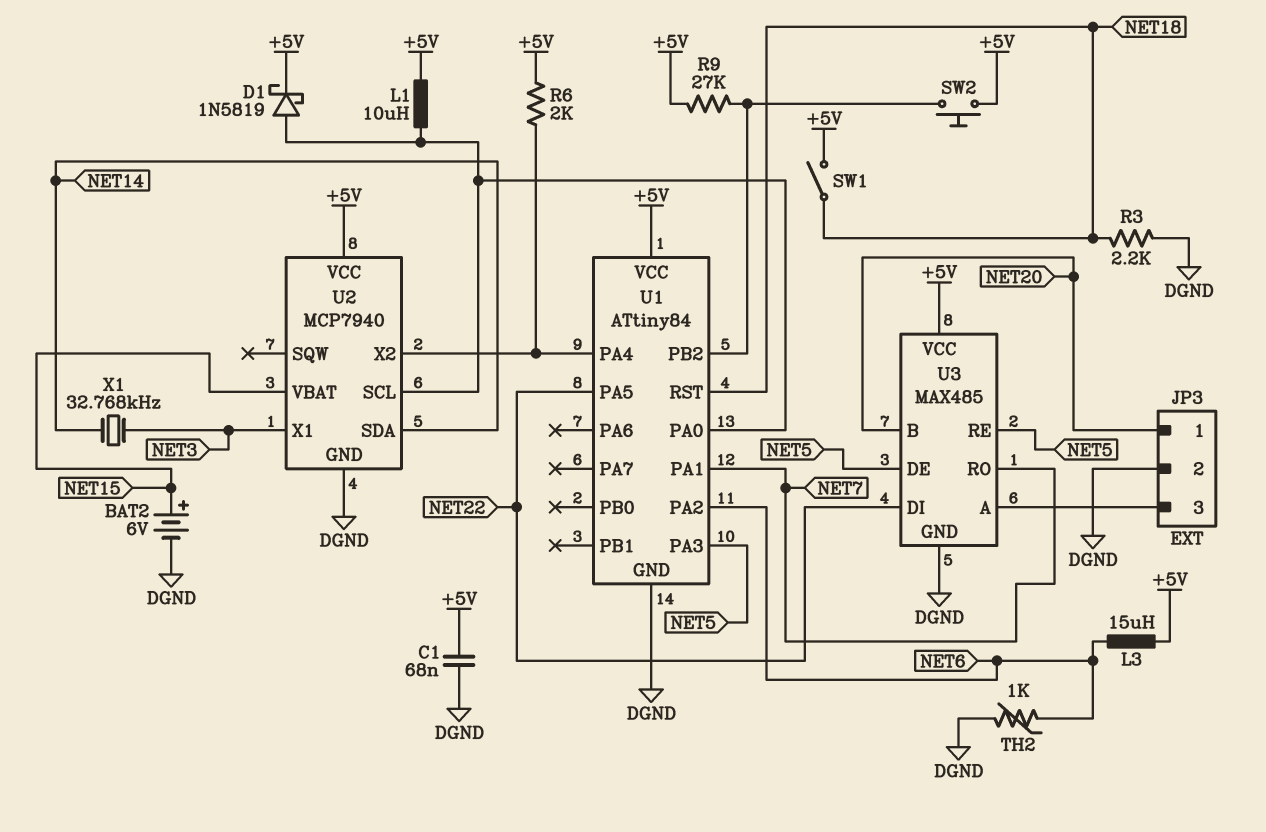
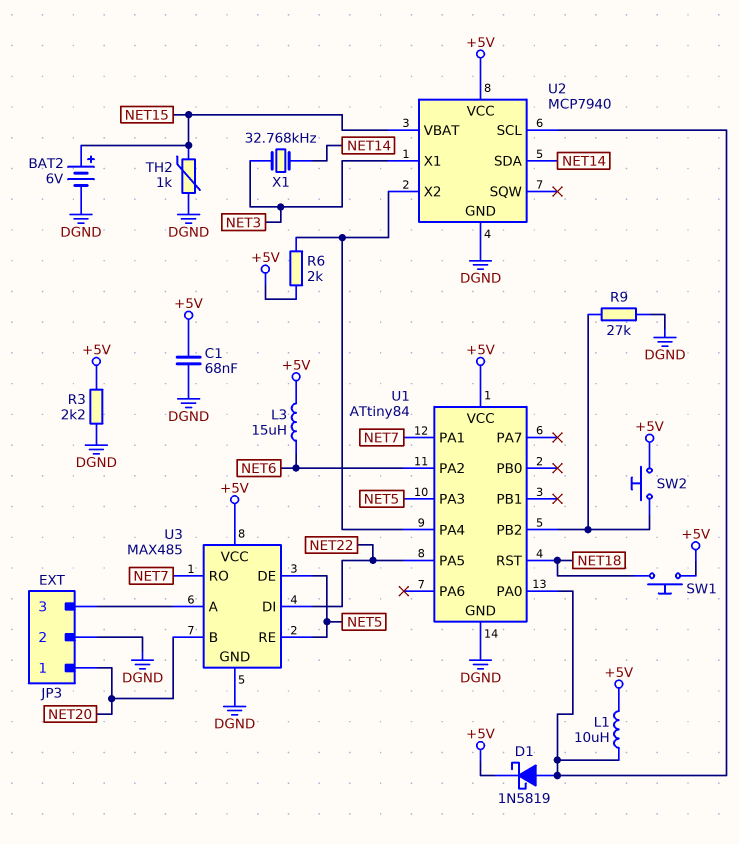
R3: 2.2k (DGND, NET18) -> 2.2k (+5V, DGND)
R9: 27k (+5V, U1/PB2) -> 27k (DGND, U1/PB2)
SW1: switch (+5V, NET18) -> button (+5V, NET18)
TH2: 1k (DGND, NET6) -> 1k (DGND, NET15)

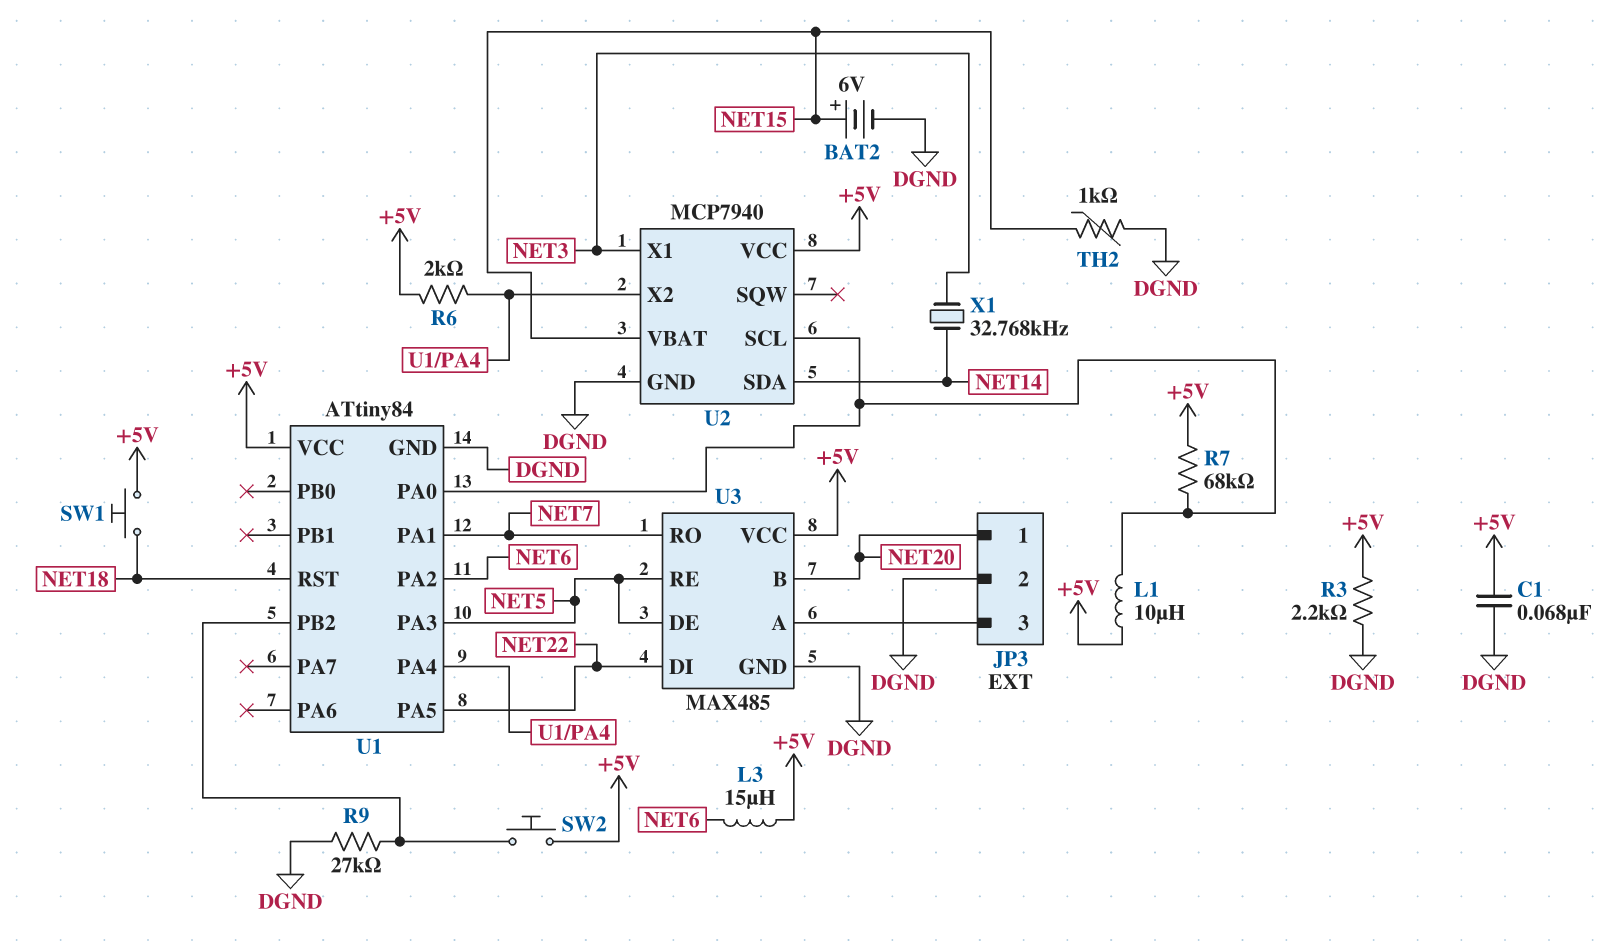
D1: schottky 1N5819 (A U1/PA0, K +5V) -> none
R7: none -> 68k (+5V, U1/PA0)

